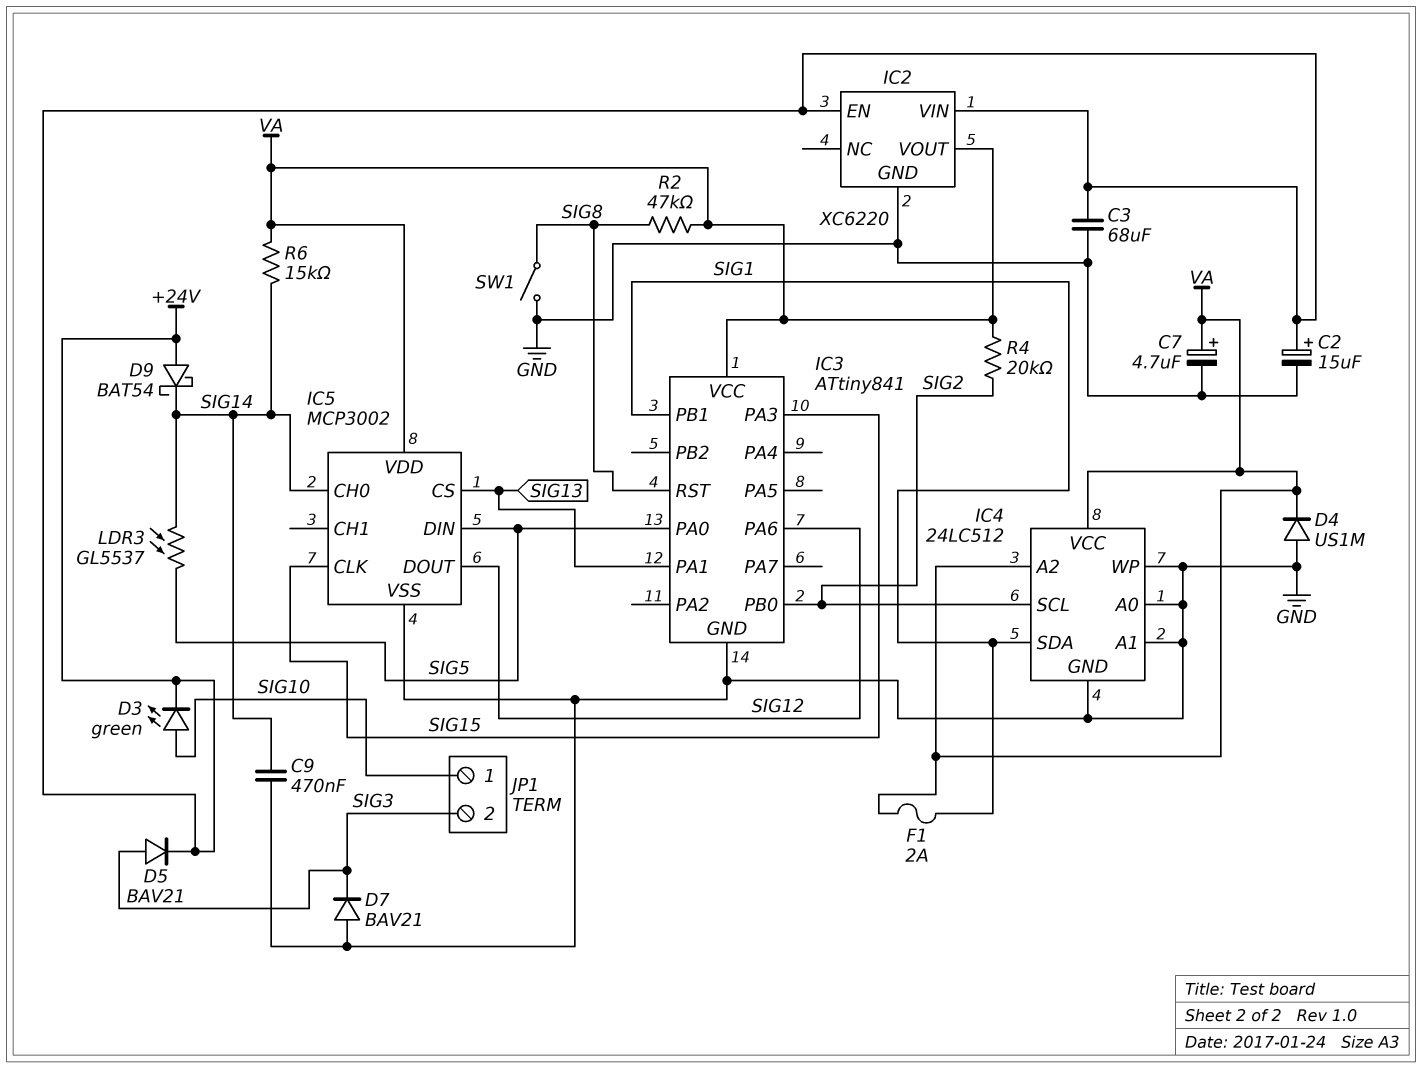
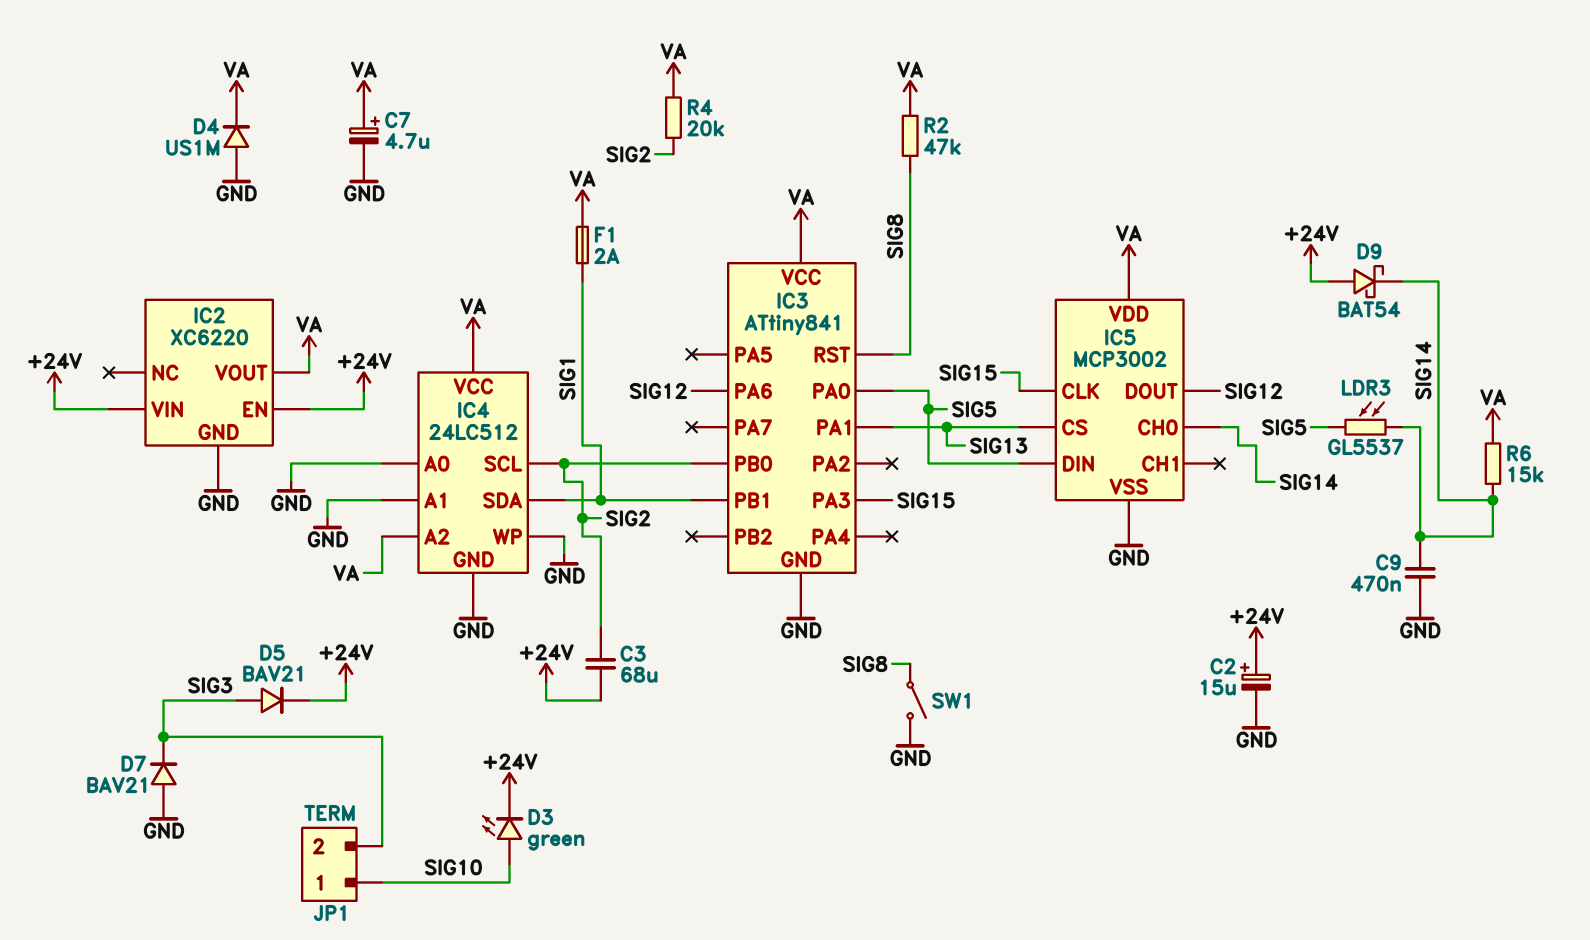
C3: 68uF (+24V, GND) -> 68uF (+24V, SIG2)

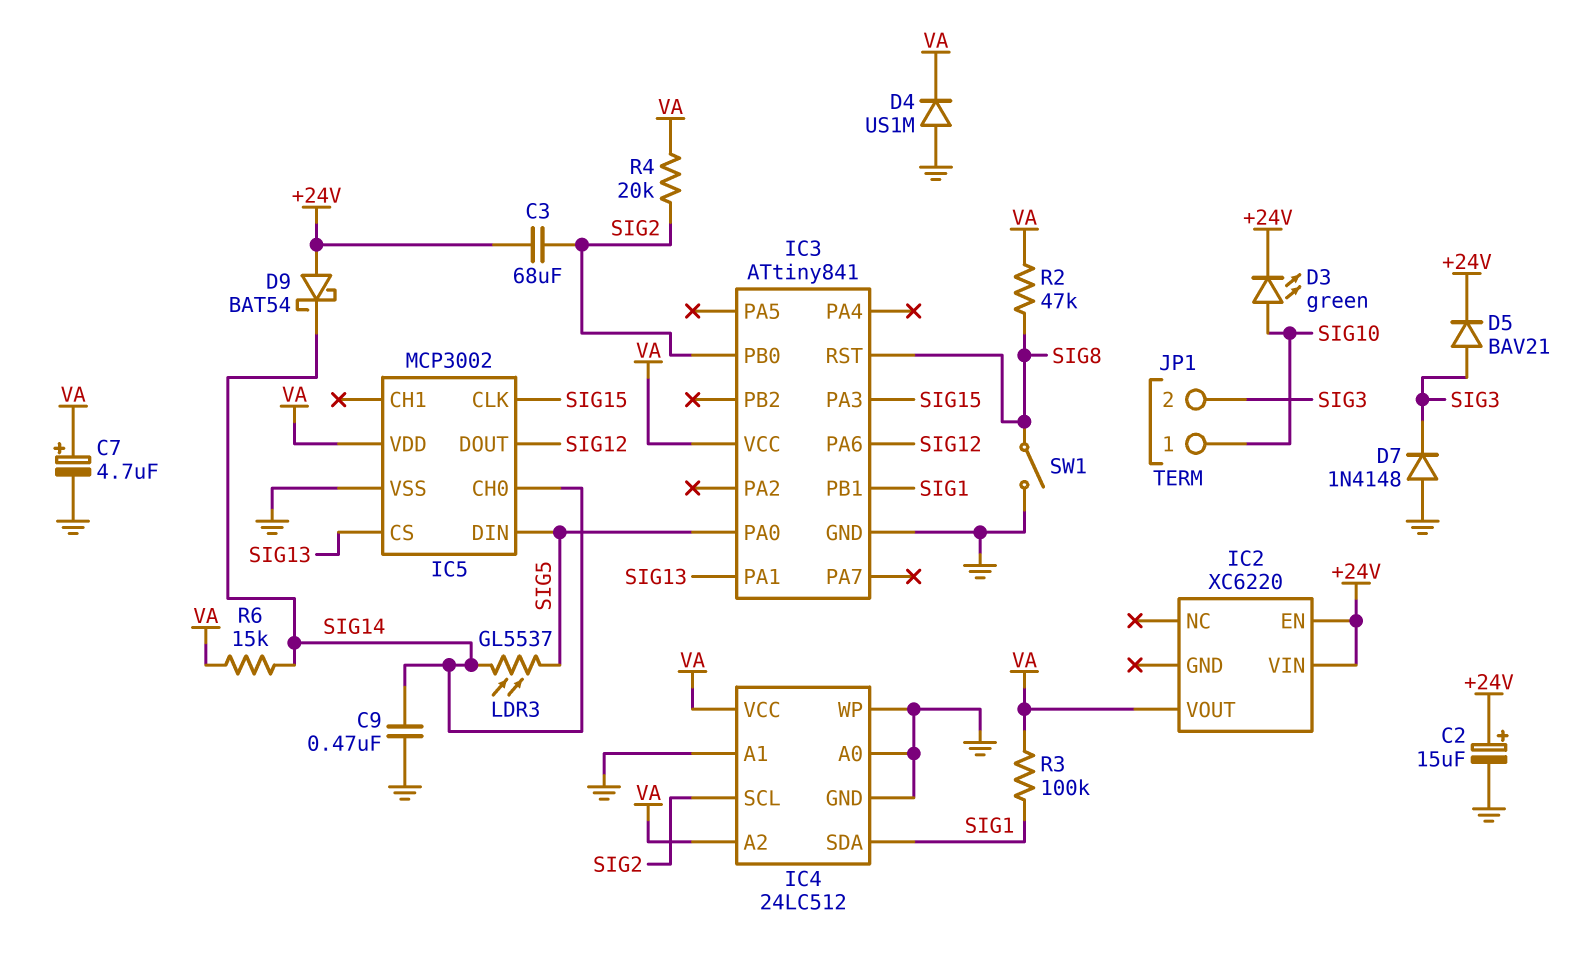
D7: diode BAV21 (A GND, K SIG3) -> diode 1N4148 (A GND, K SIG3)
F1: 2A (SIG1, VA) -> none
IC2 pin GND: GND -> none
R3: none -> 100k (SIG1, VA)

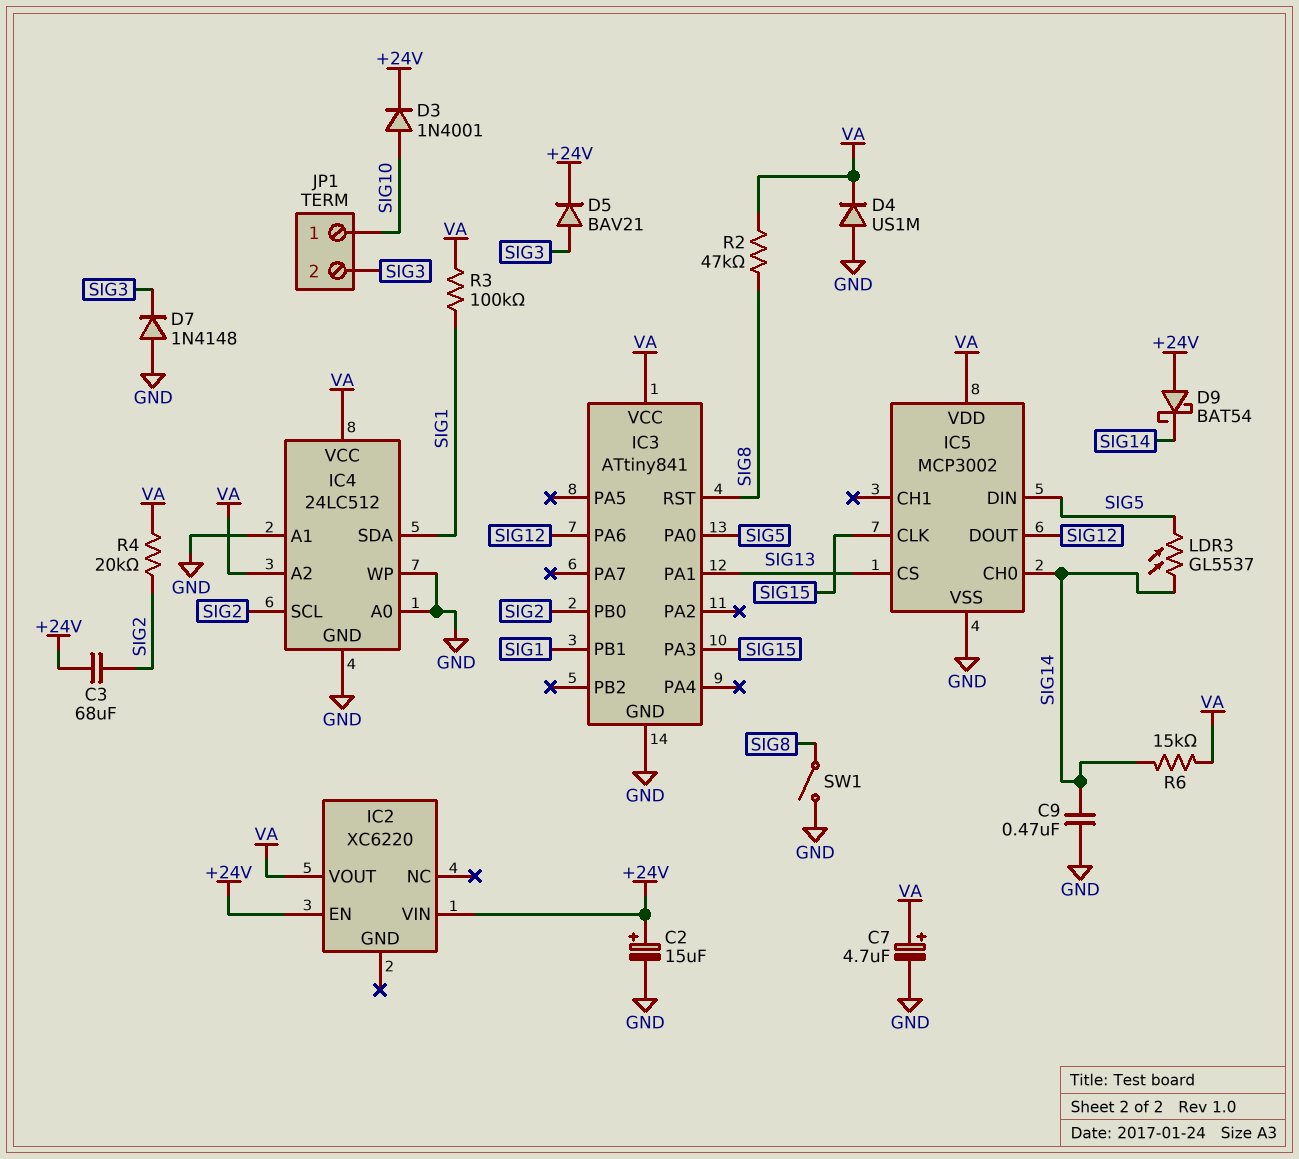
D3: LED green (A SIG10, K +24V) -> diode 1N4001 (A SIG10, K +24V)

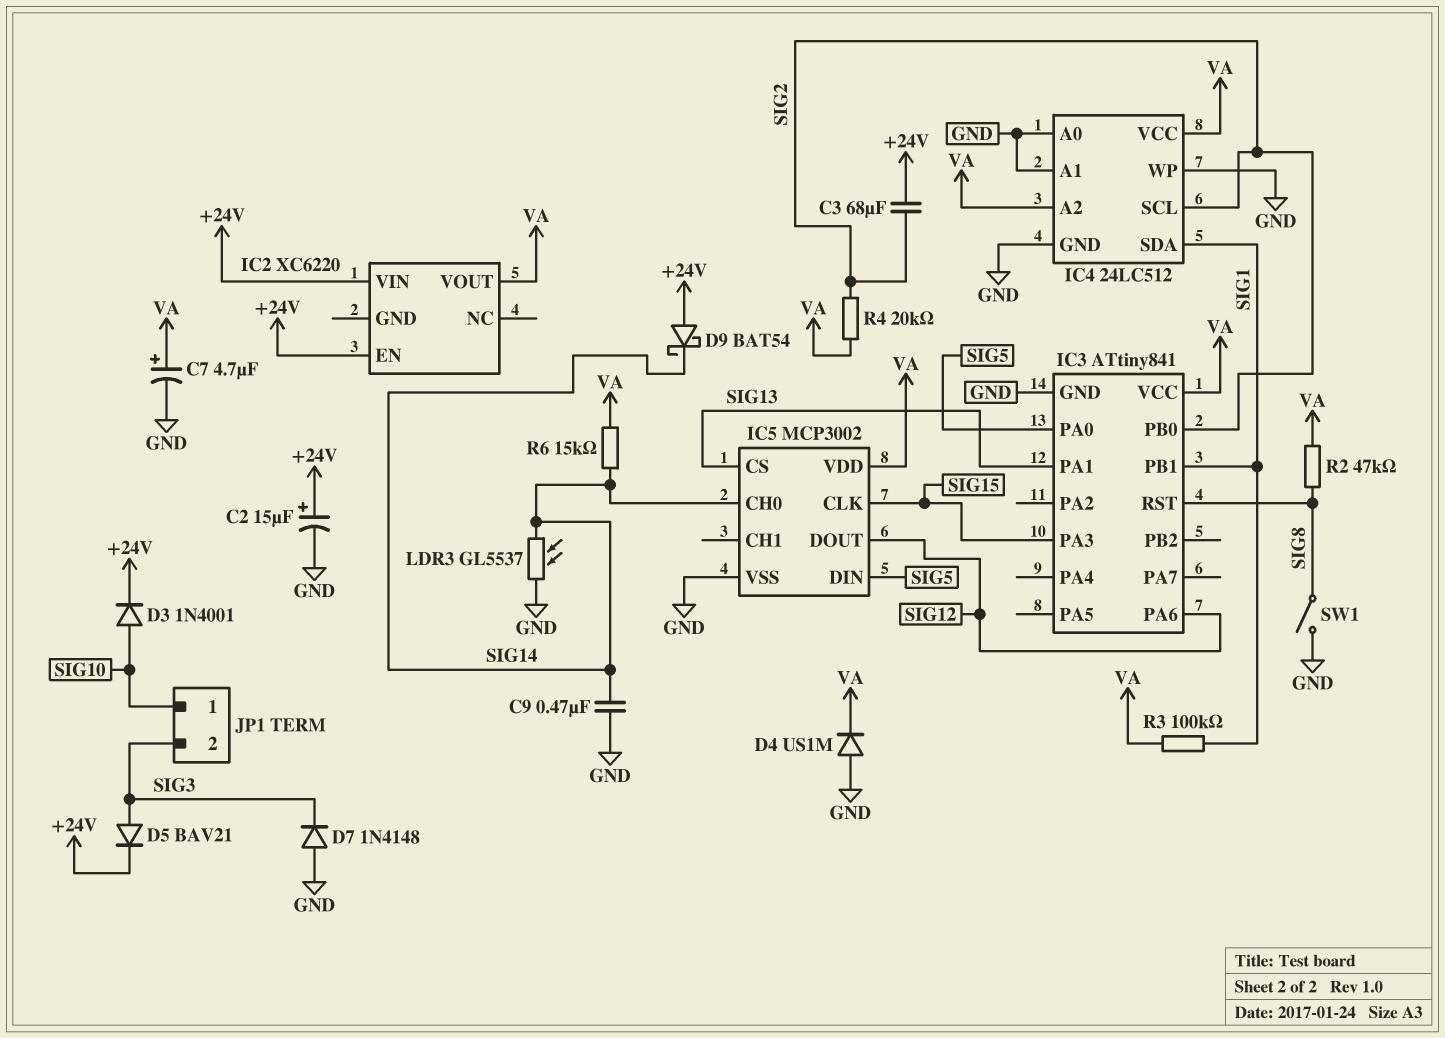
LDR3: GL5537 (SIG5, SIG14) -> GL5537 (GND, SIG14)

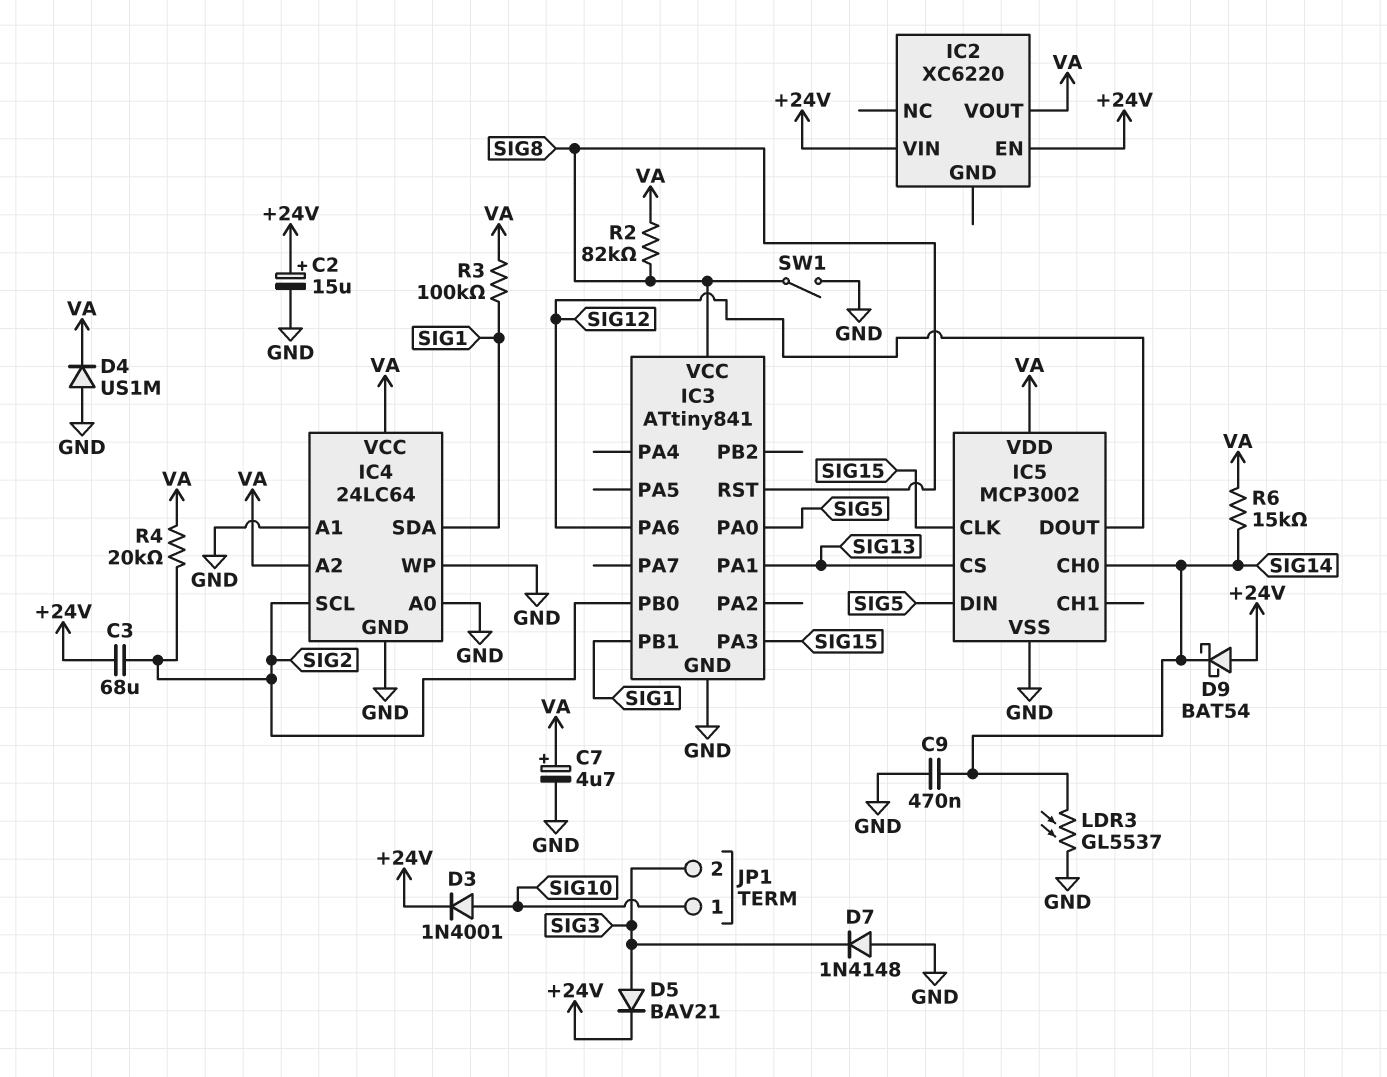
IC3 pin VCC: VA -> SIG8
IC4: 24LC512 -> 24LC64
R2: 47k (SIG8, VA) -> 82k (SIG8, VA)

